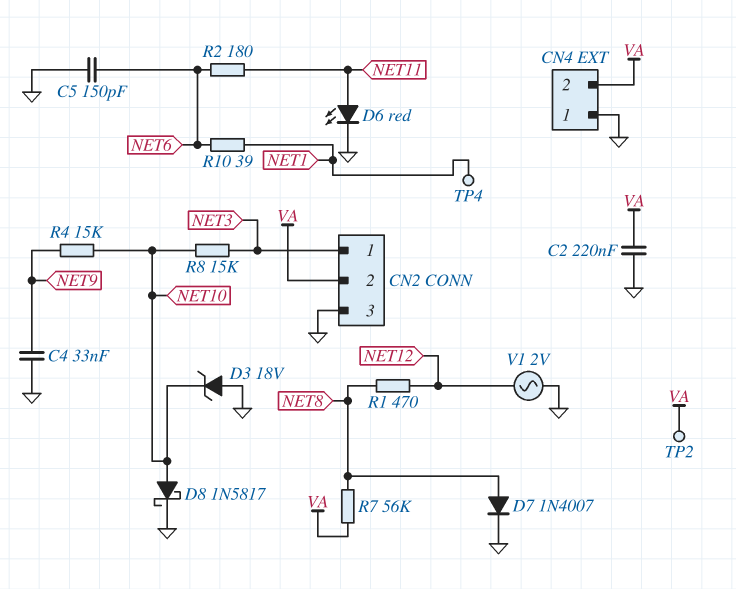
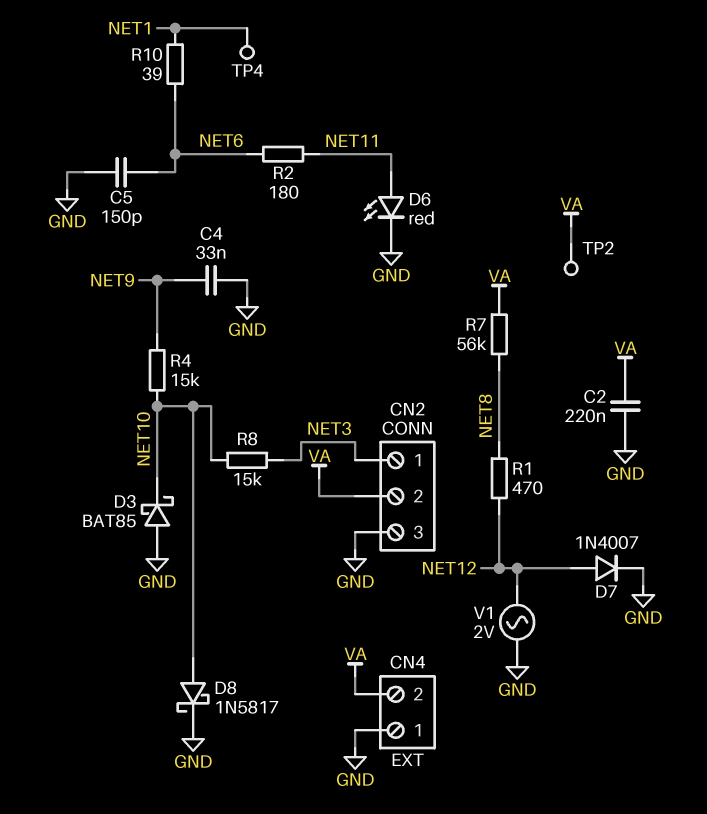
D3: zener 18V (A GND, K NET10) -> schottky BAT85 (A GND, K NET10)
D7: diode 1N4007 (A NET8, K GND) -> diode 1N4007 (A NET12, K GND)

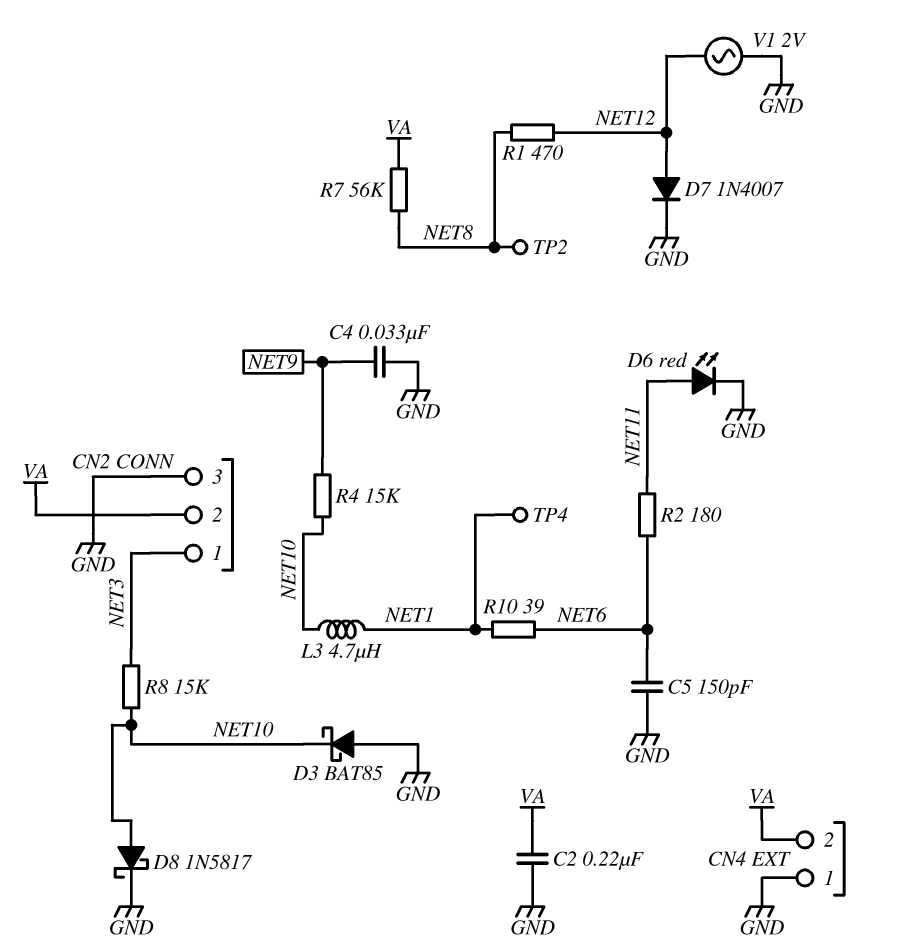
L3: none -> 4.7uH (NET1, NET10)
TP2: test point (VA) -> test point (NET8)

